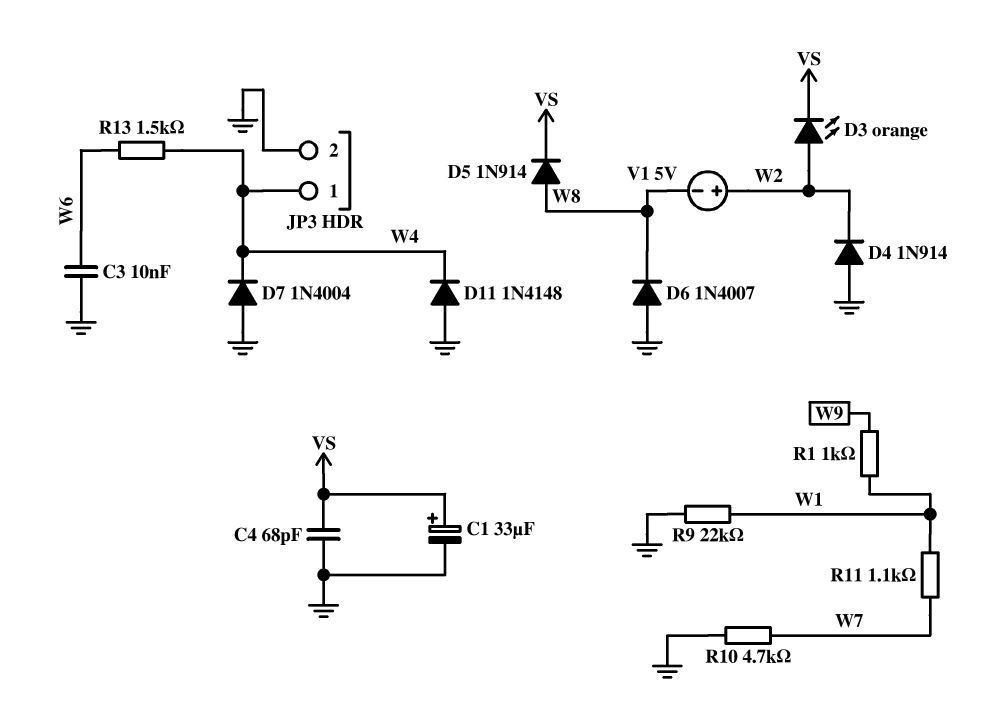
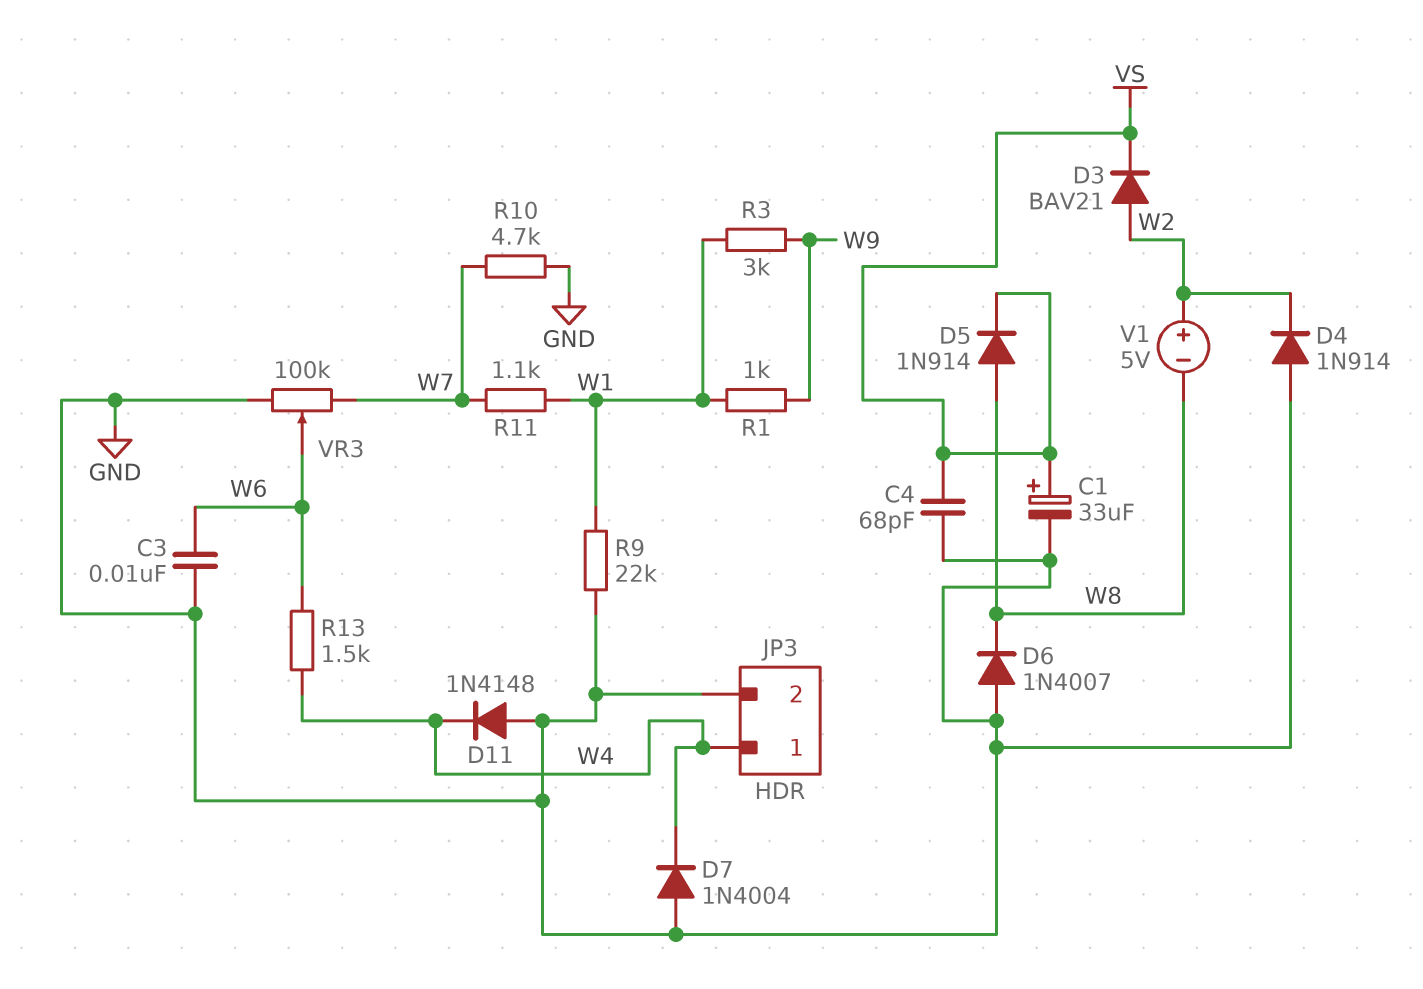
D3: LED orange (A W2, K VS) -> diode BAV21 (A W2, K VS)
R3: none -> 3k (W1, W9)
VR3: none -> 100k (GND, W7, wiper W6)

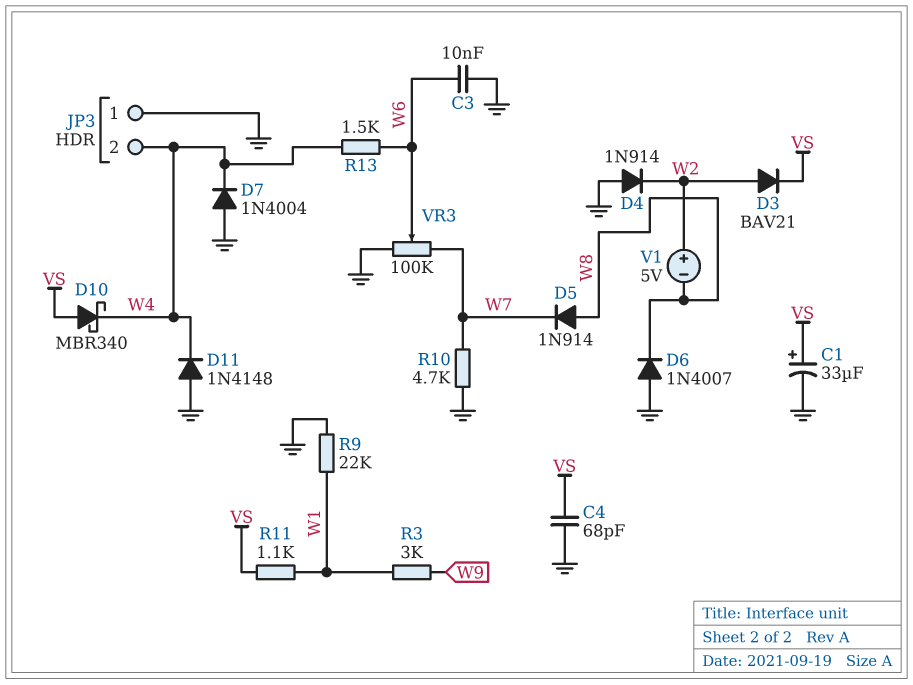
D5: diode 1N914 (A W8, K VS) -> diode 1N914 (A W8, K W7)
D10: none -> schottky MBR340 (A VS, K W4)
JP3 pin 1: W4 -> GND
JP3 pin 2: GND -> W4
R1: 1k (W1, W9) -> none
R11: 1.1k (W1, W7) -> 1.1k (VS, W1)

